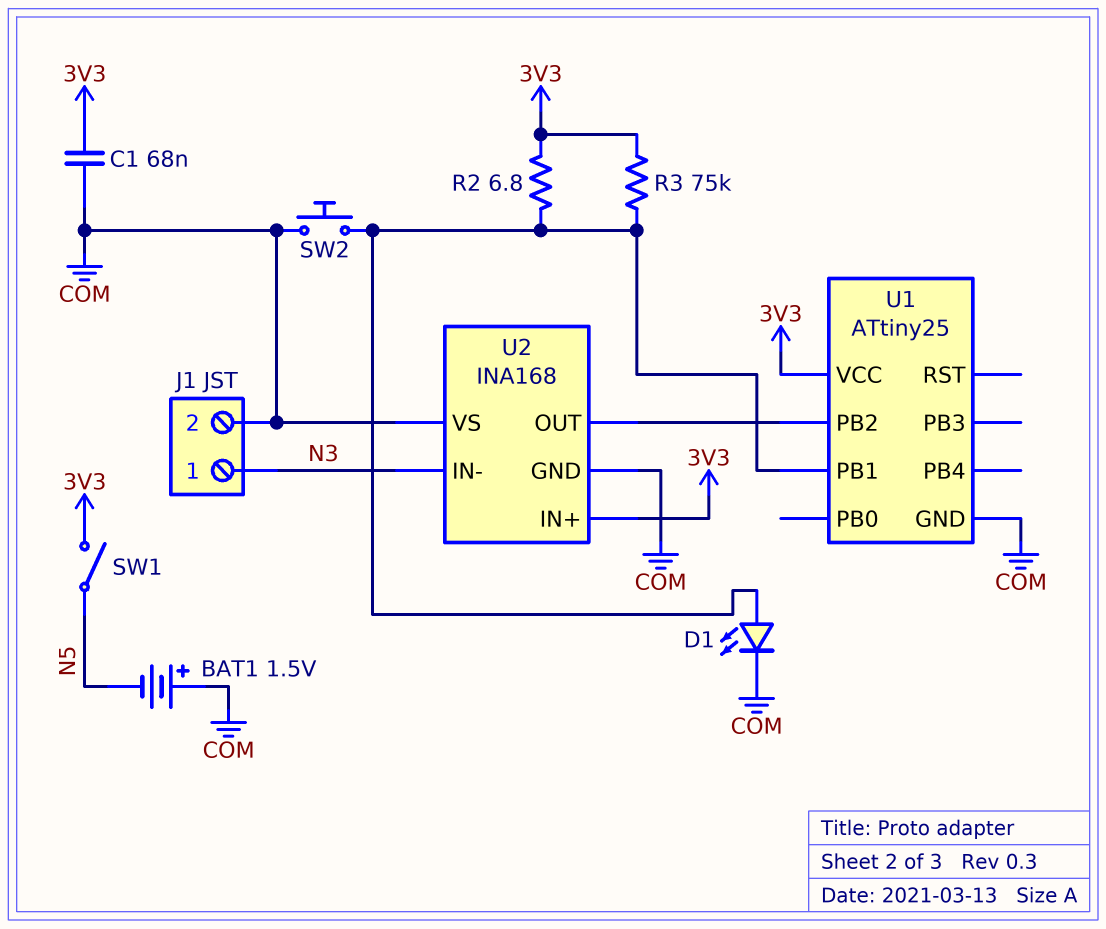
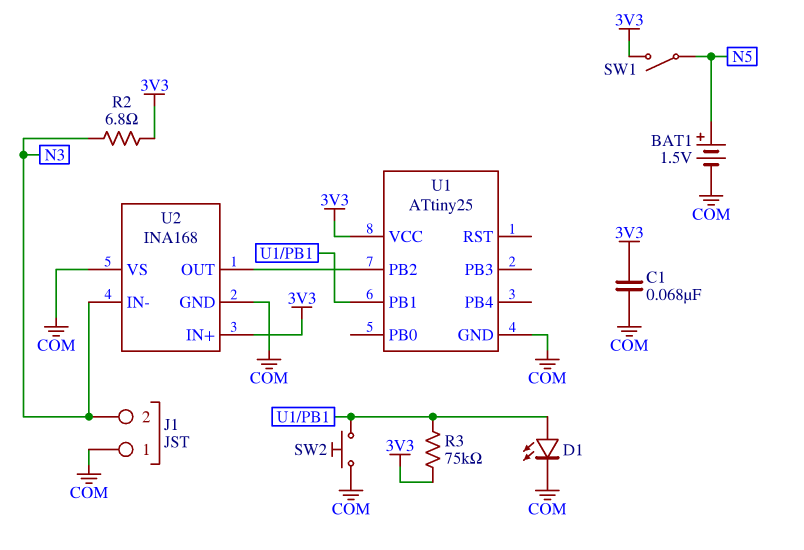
BAT1: 1.5V (plus COM, minus N5) -> 1.5V (plus N5, minus COM)
J1 pin 1: N3 -> COM
J1 pin 2: COM -> N3
R2: 6.8 (3V3, U1/PB1) -> 6.8 (3V3, N3)

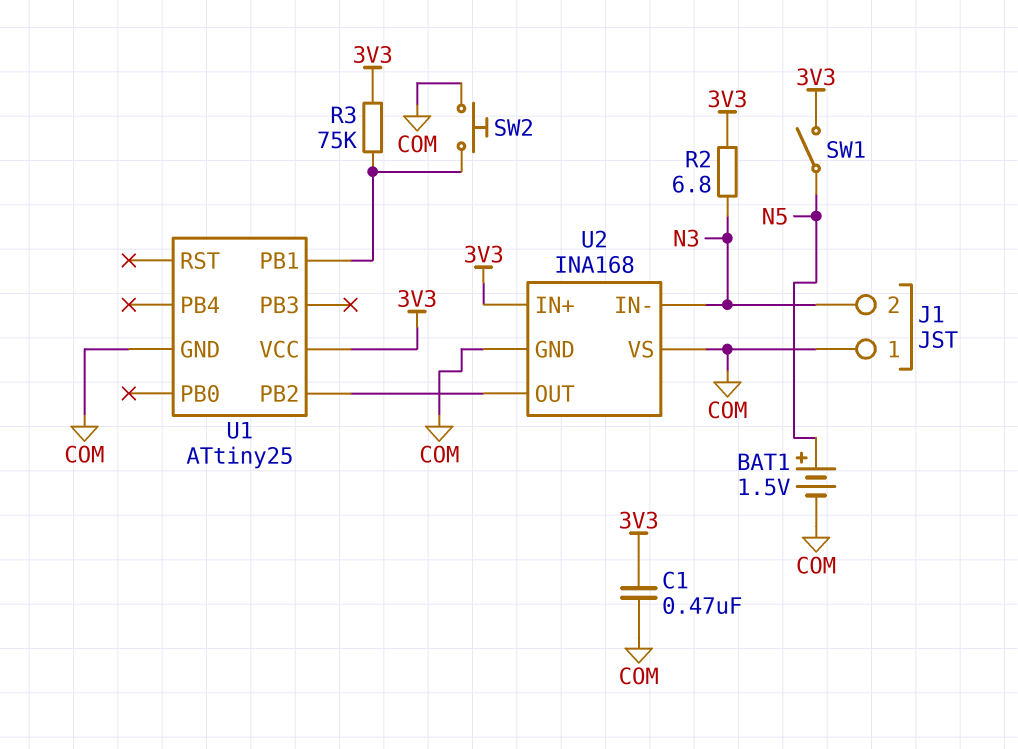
C1: 68nF (3V3, COM) -> 470nF (3V3, COM)
D1: LED (A U1/PB1, K COM) -> none

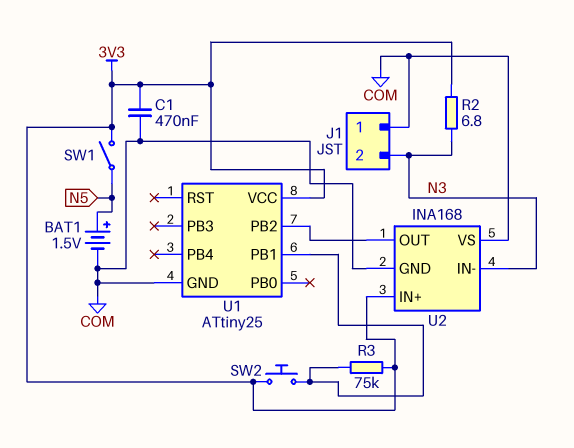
SW2: button (COM, U1/PB1) -> button (3V3, U1/PB1)

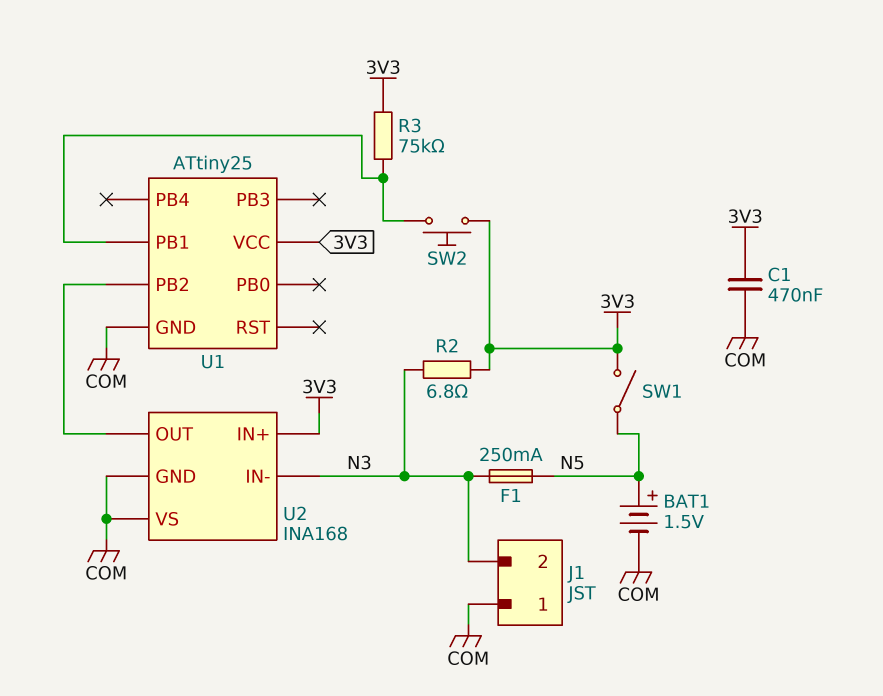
F1: none -> 250mA (N3, N5)

